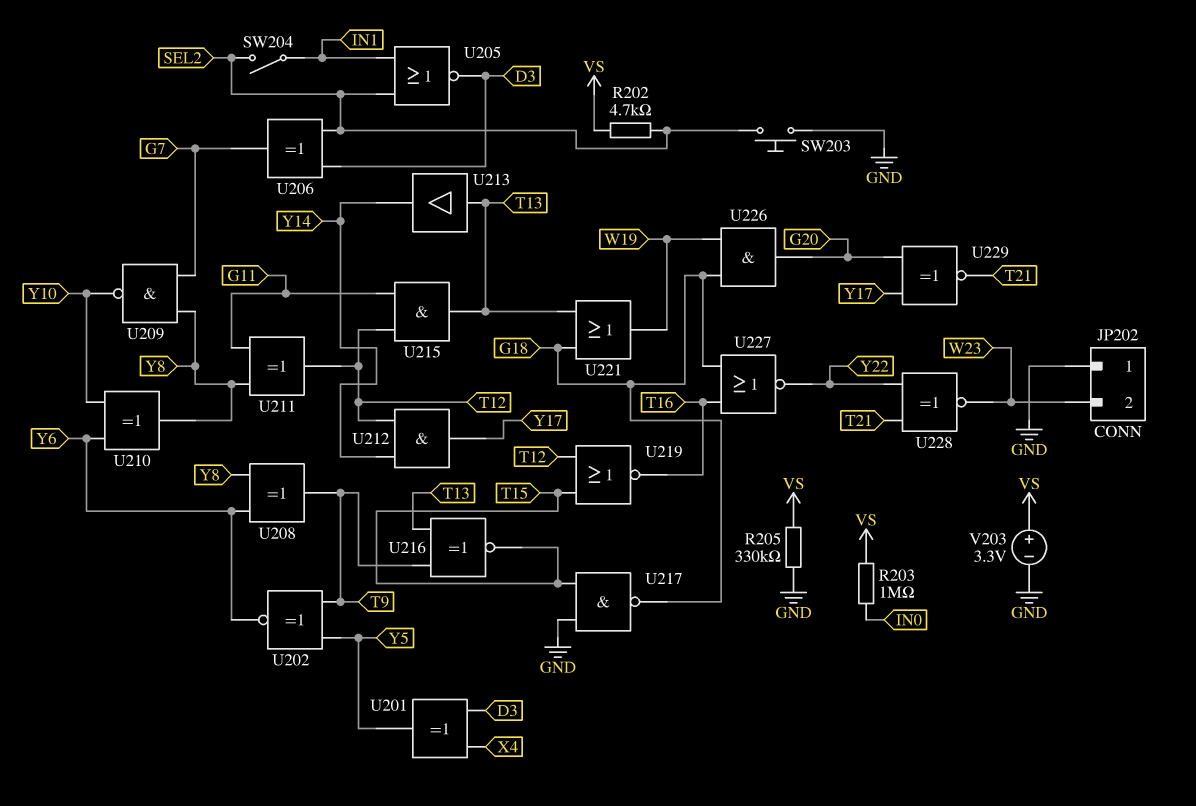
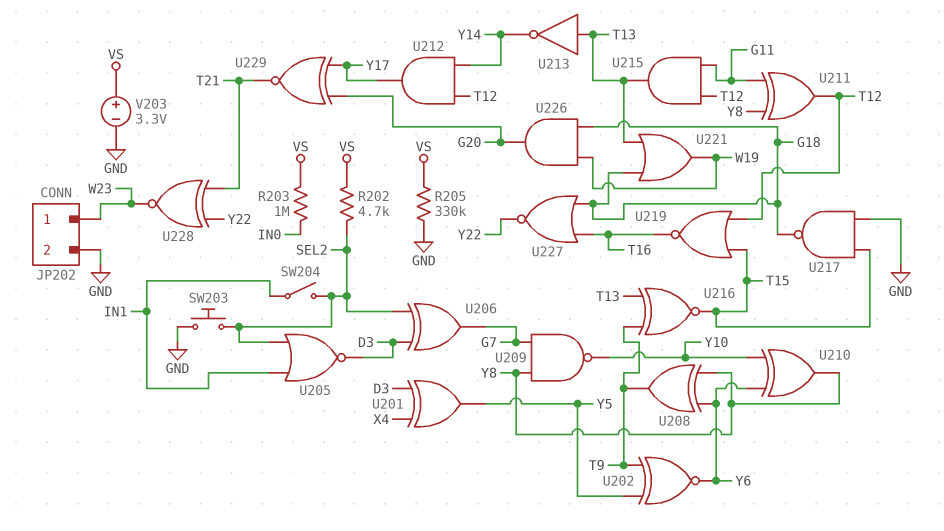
JP202 pin 1: GND -> W23
JP202 pin 2: W23 -> GND
U213: buffer (in T13, out Y14) -> NOT (in T13, out Y14)

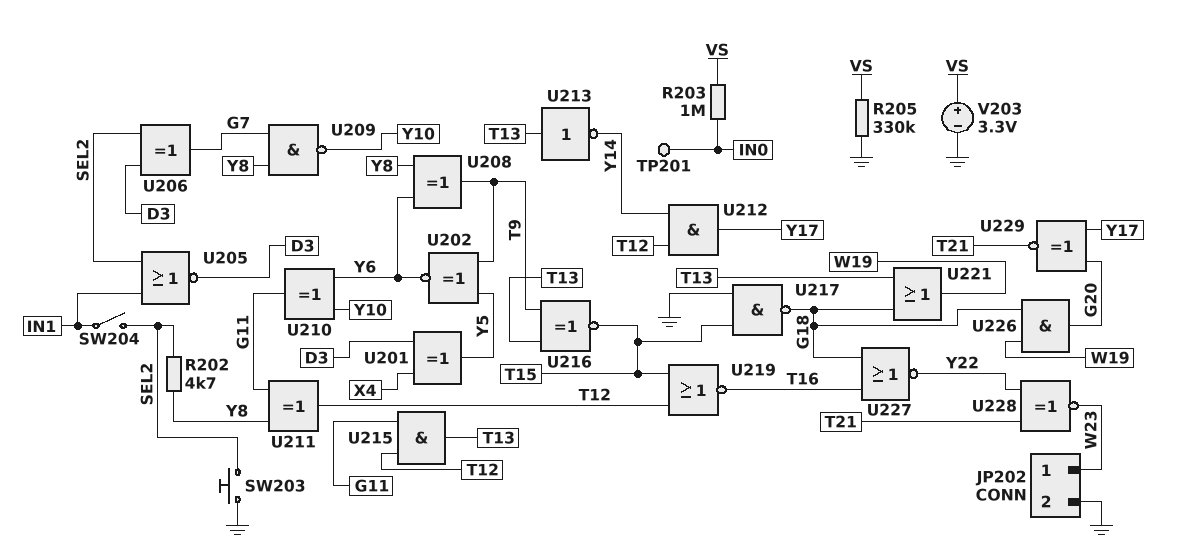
R202: 4.7k (SEL2, VS) -> 4.7k (SEL2, Y8)
TP201: none -> test point (IN0)
U210: XOR (in Y6, in Y10, out Y8) -> XOR (in Y6, in Y10, out G11)

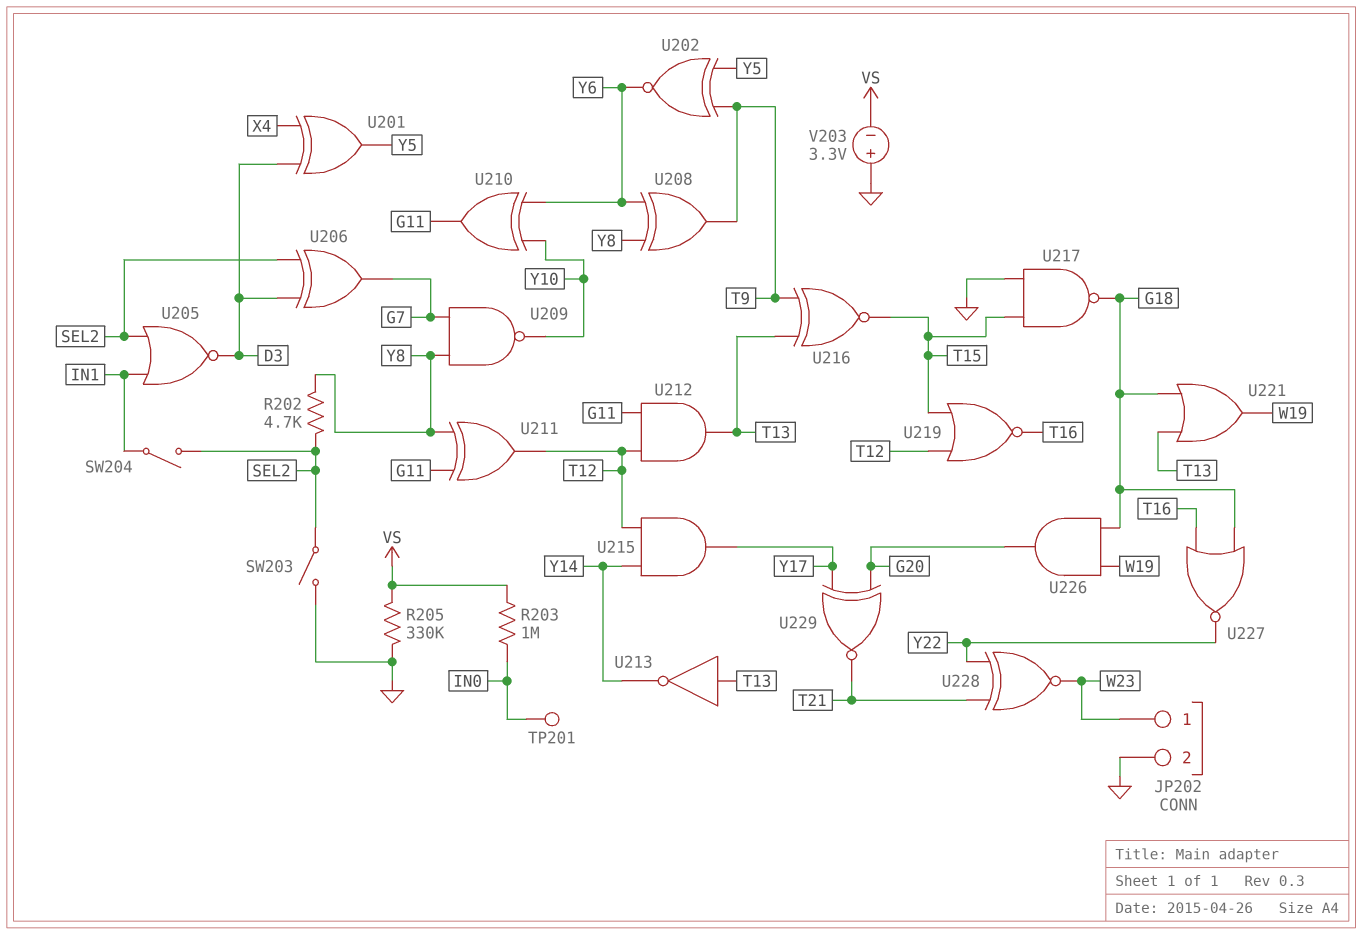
SW203: button (GND, SEL2) -> switch (GND, SEL2)
U212: AND (in T12, in Y14, out Y17) -> AND (in G11, in T12, out T13)
U215: AND (in G11, in T12, out T13) -> AND (in T12, in Y14, out Y17)
V203: 3.3V (plus VS, minus GND) -> 3.3V (plus GND, minus VS)

